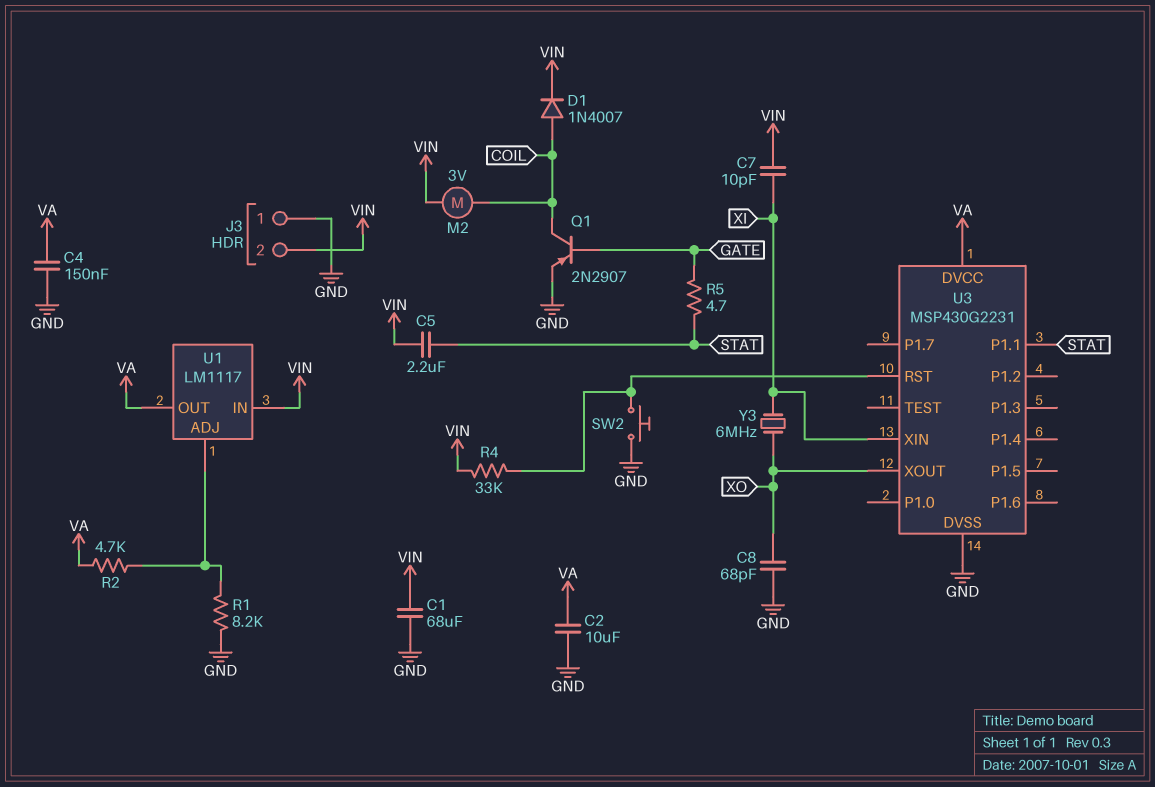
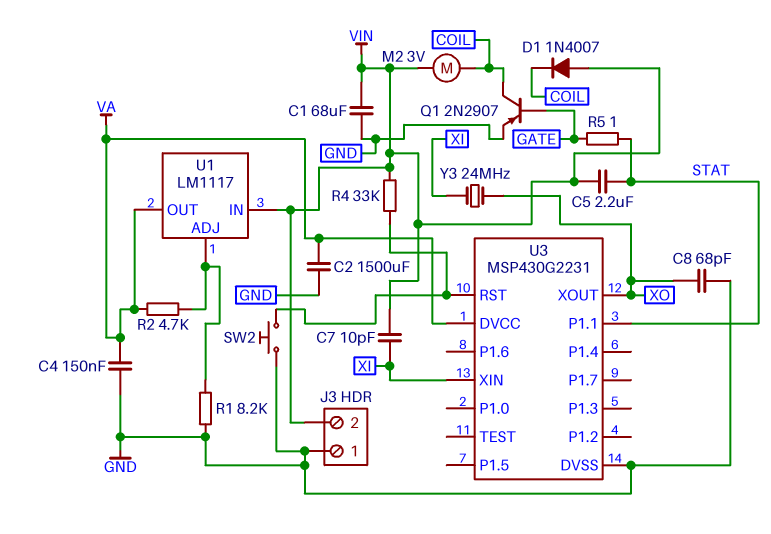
C2: 10uF (GND, VA) -> 1500uF (GND, VA)
D1: diode 1N4007 (A COIL, K VIN) -> diode 1N4007 (A VIN, K COIL)
R5: 4.7 (GATE, STAT) -> 1 (GATE, STAT)
Y3: 6MHz (XI, XO) -> 24MHz (XI, XO)

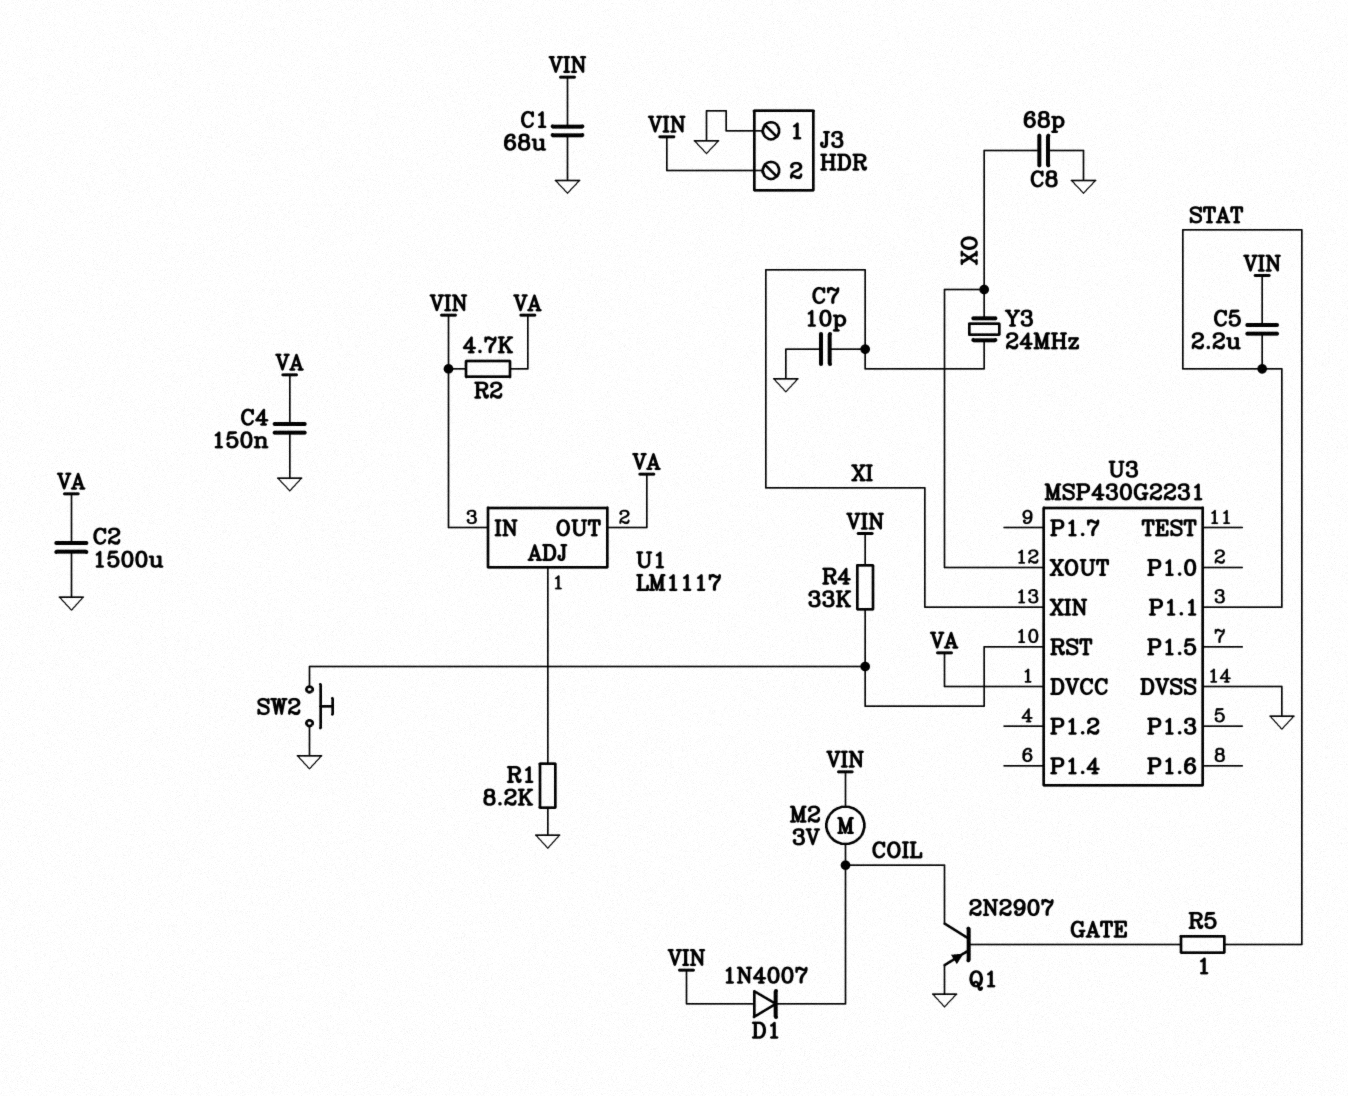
C7: 10pF (VIN, XI) -> 10pF (GND, XI)
R2: 4.7k (U1/ADJ, VA) -> 4.7k (VA, VIN)

